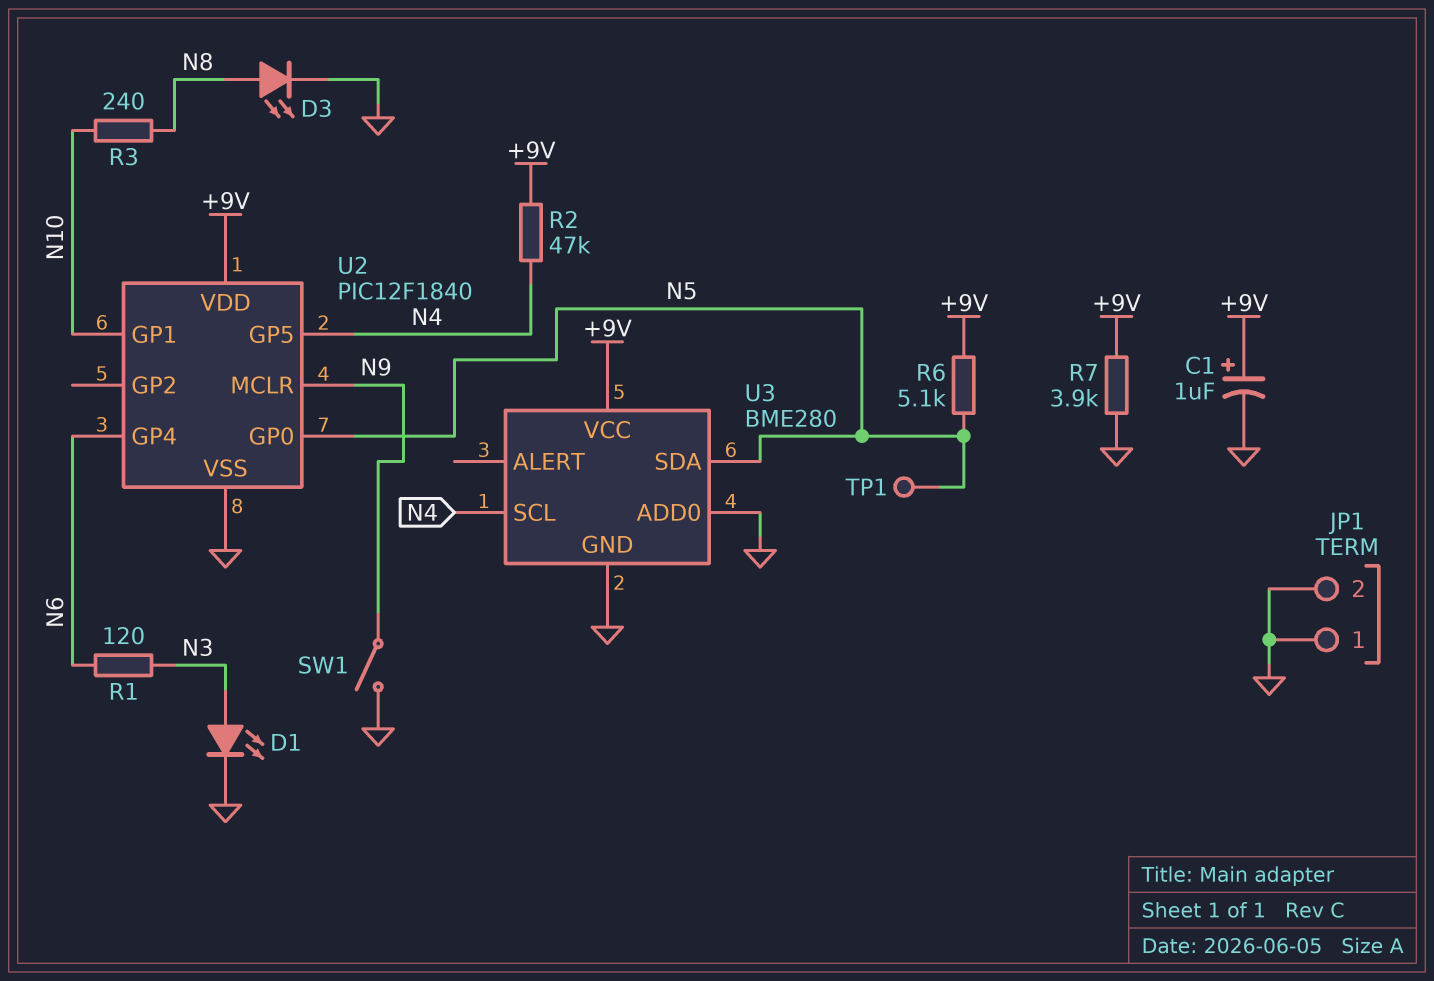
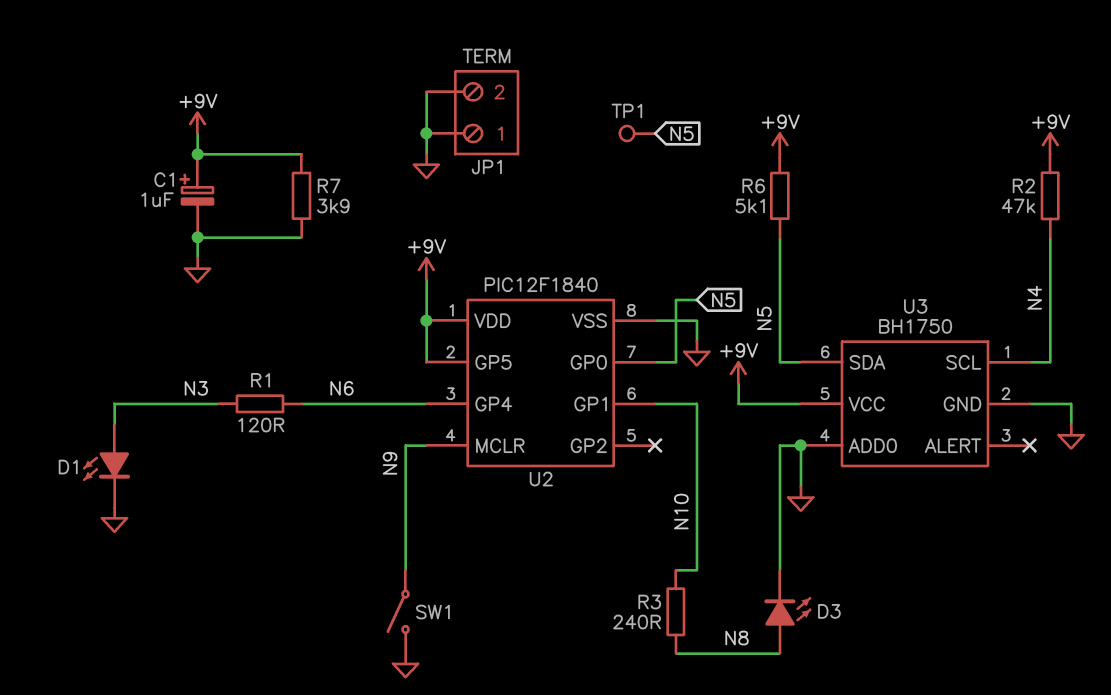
U2 pin GP5: N4 -> +9V
U3: BME280 -> BH1750

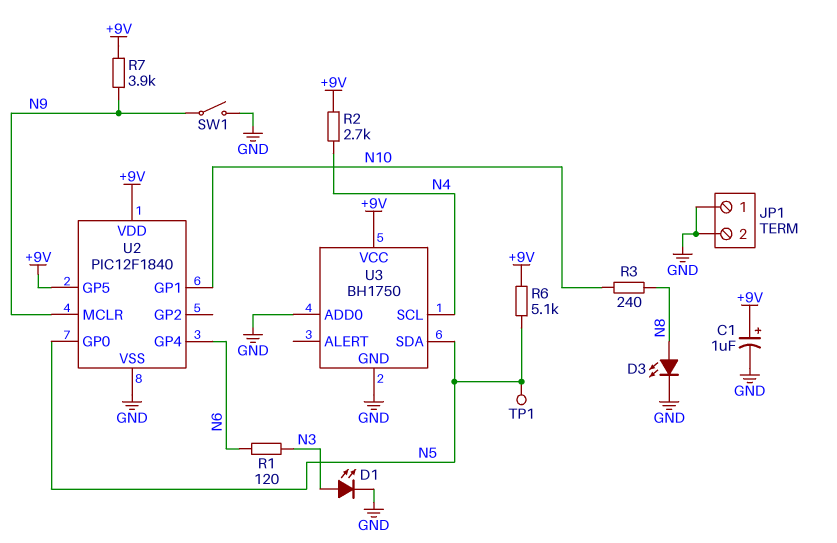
R2: 47k (+9V, N4) -> 2.7k (+9V, N4)
R7: 3.9k (+9V, GND) -> 3.9k (+9V, N9)

